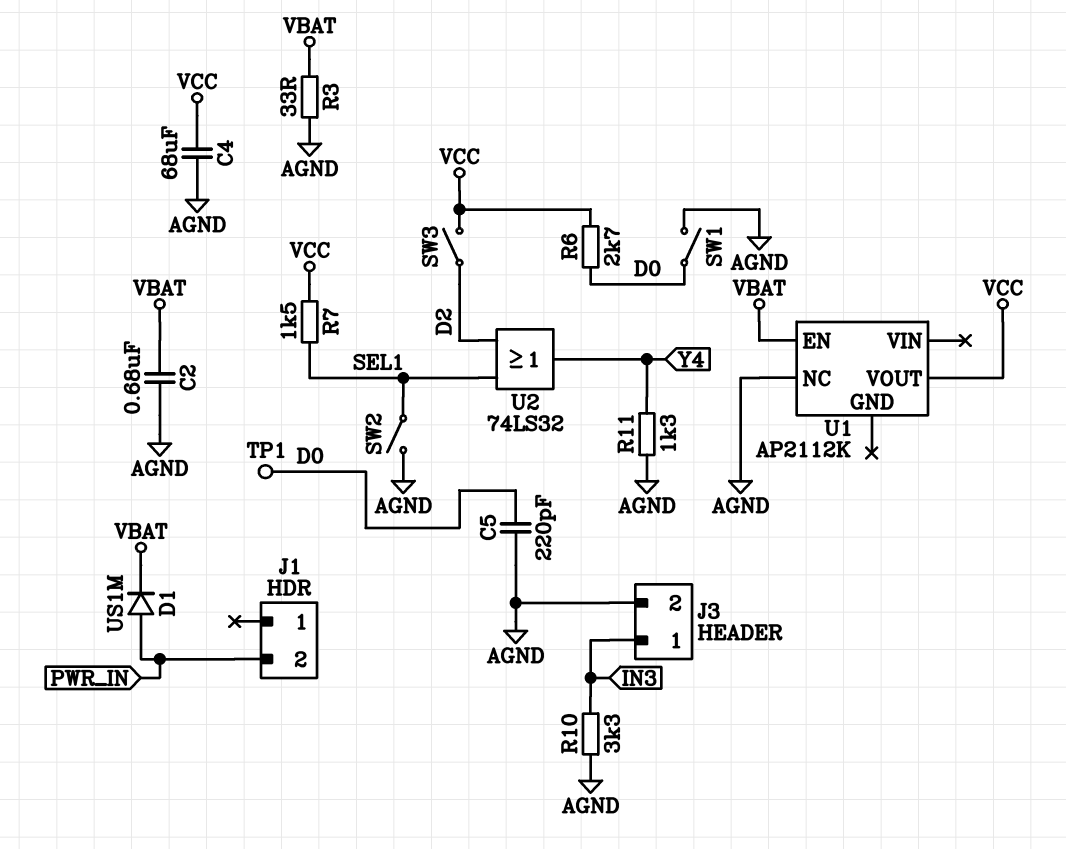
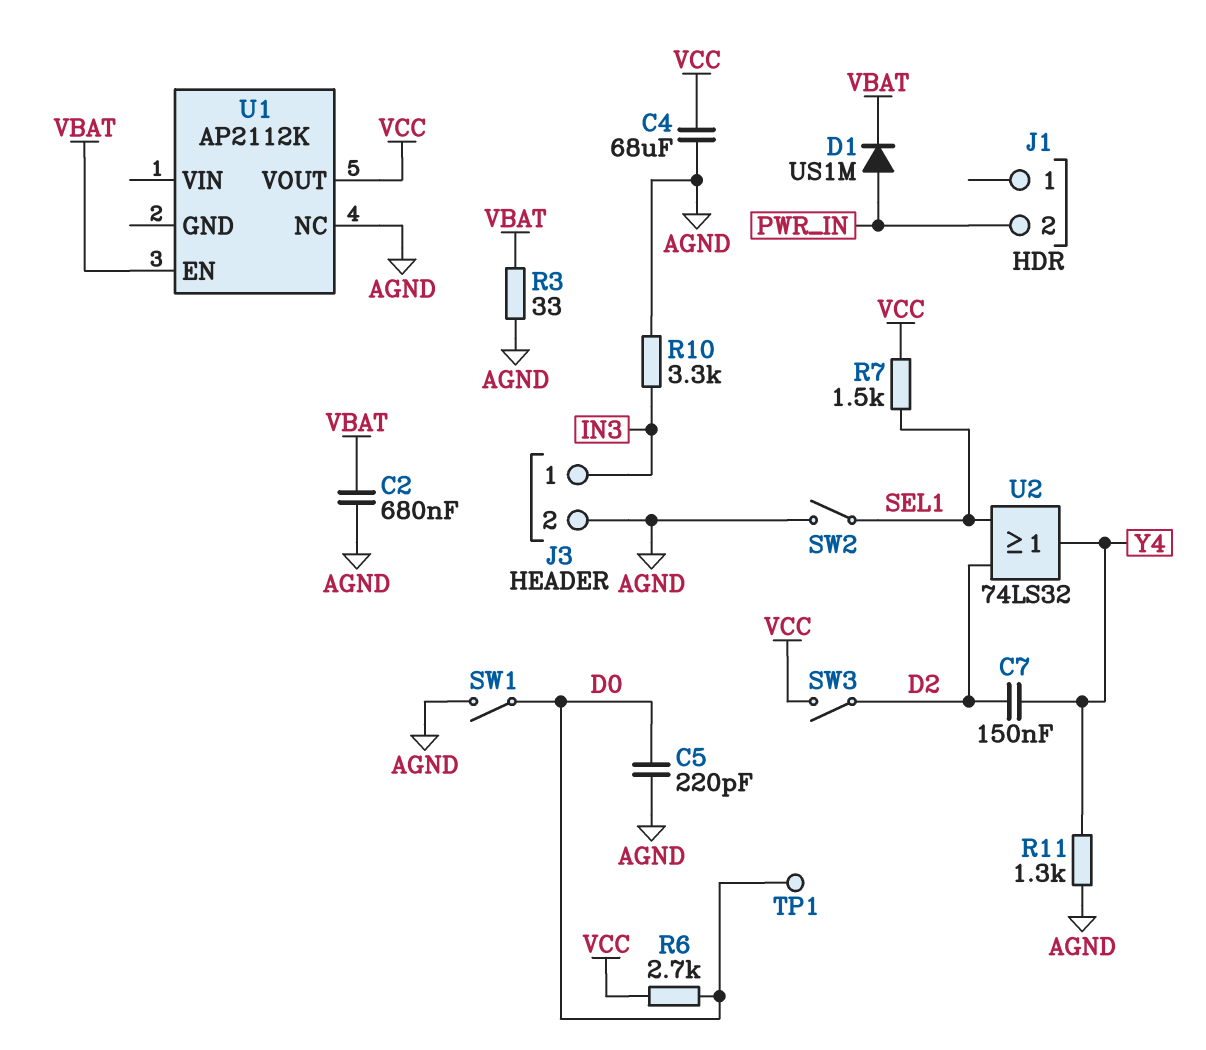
C7: none -> 150nF (D2, Y4)

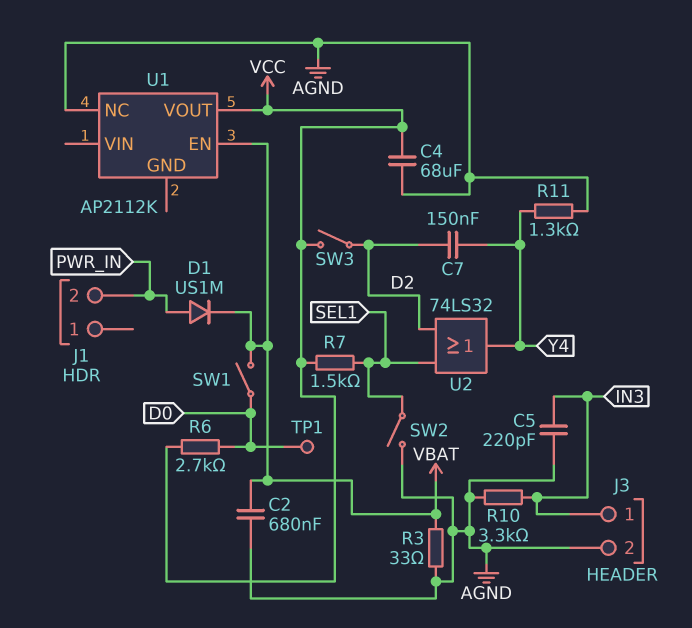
C5: 220pF (AGND, D0) -> 220pF (AGND, IN3)
SW1: switch (AGND, D0) -> switch (D0, VBAT)

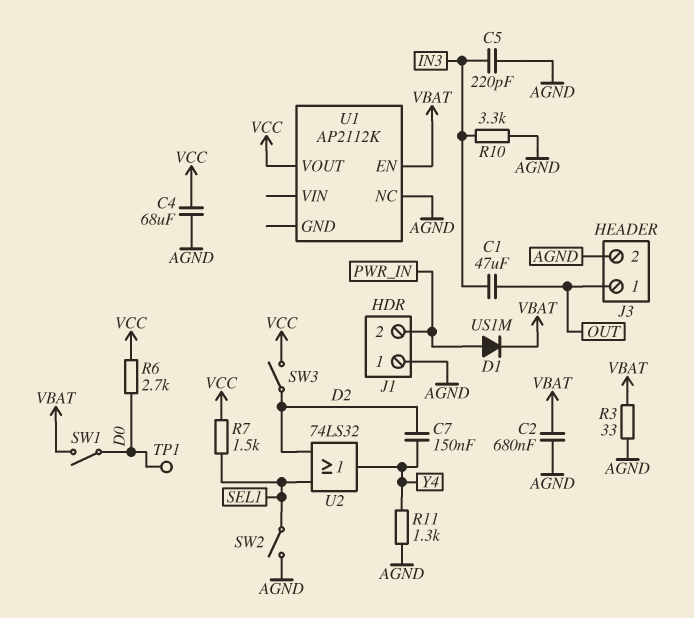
C1: none -> 47uF (IN3, OUT)
J1 pin 1: none -> AGND
J3 pin 1: IN3 -> OUT

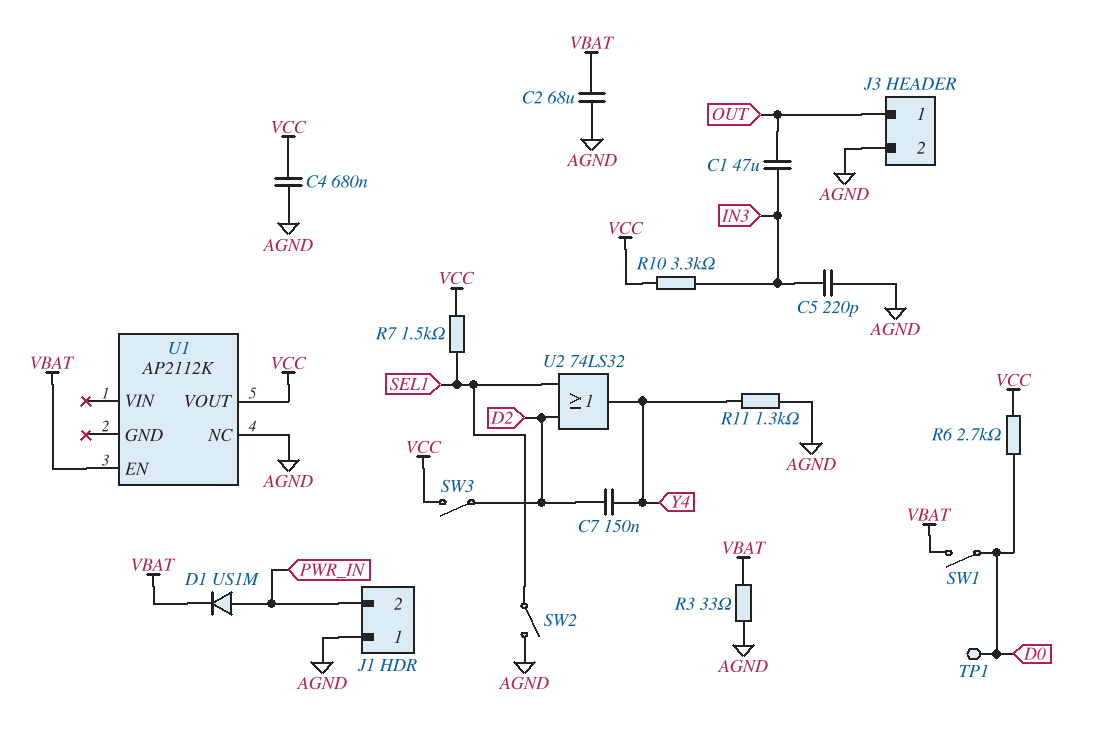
C2: 680nF (AGND, VBAT) -> 68uF (AGND, VBAT)
C4: 68uF (AGND, VCC) -> 680nF (AGND, VCC)
R10: 3.3k (AGND, IN3) -> 3.3k (IN3, VCC)

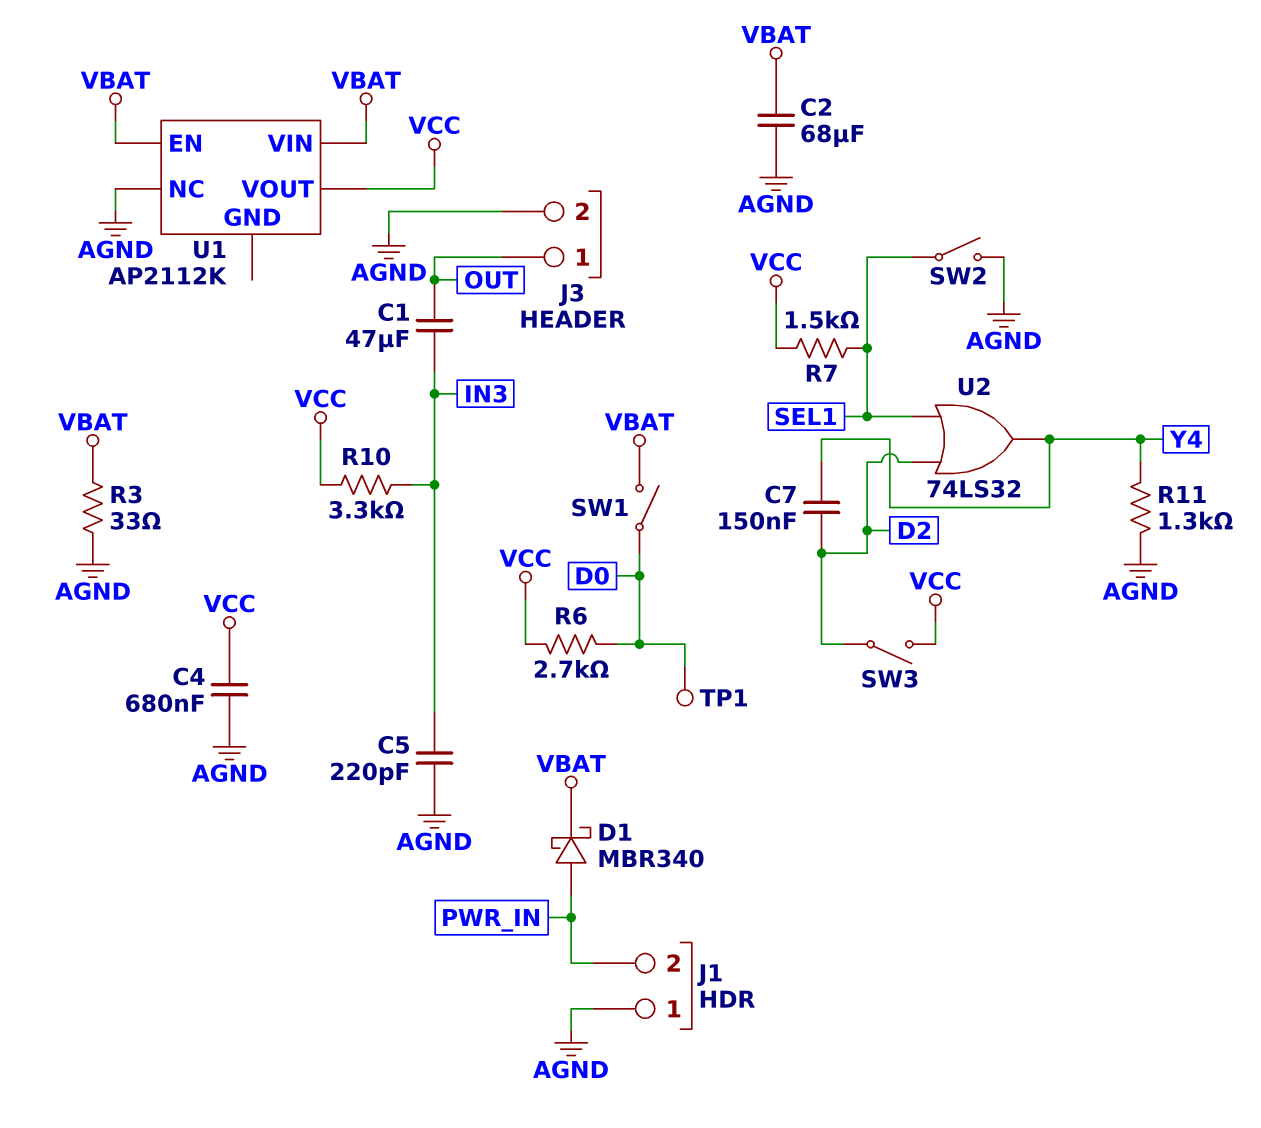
D1: diode US1M (A PWR_IN, K VBAT) -> schottky MBR340 (A PWR_IN, K VBAT)
U1 pin VIN: none -> VBAT

